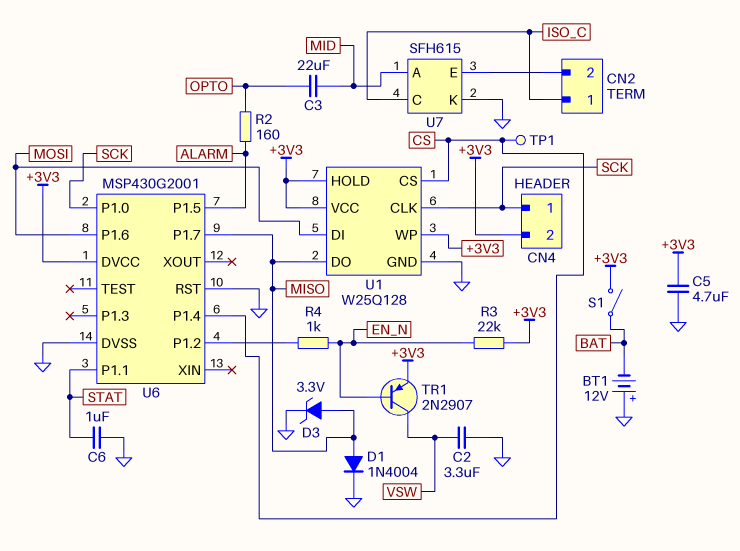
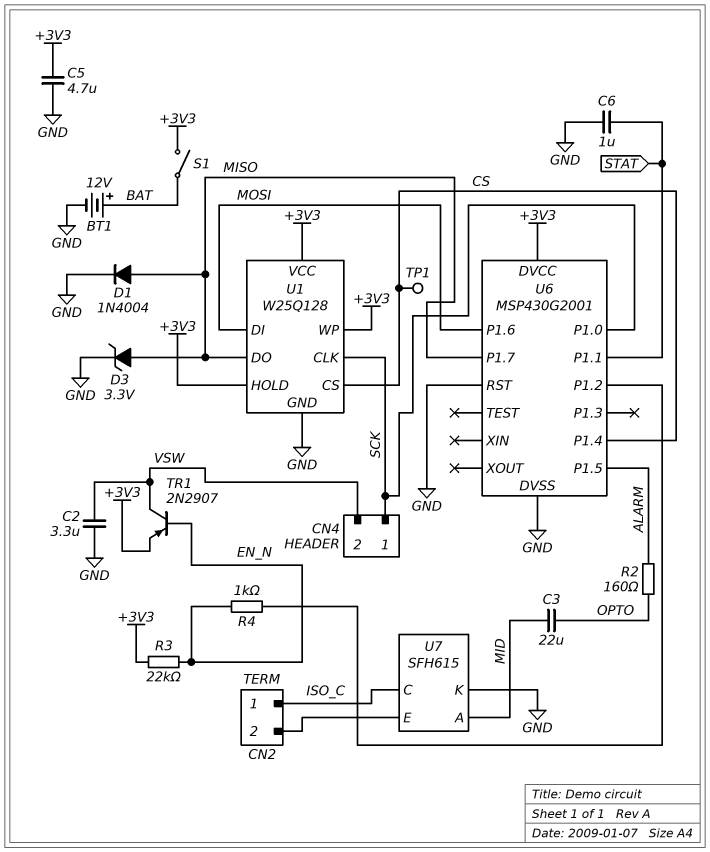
BT1: 12V (plus GND, minus BAT) -> 12V (plus BAT, minus GND)
CN4 pin 2: +3V3 -> VSW

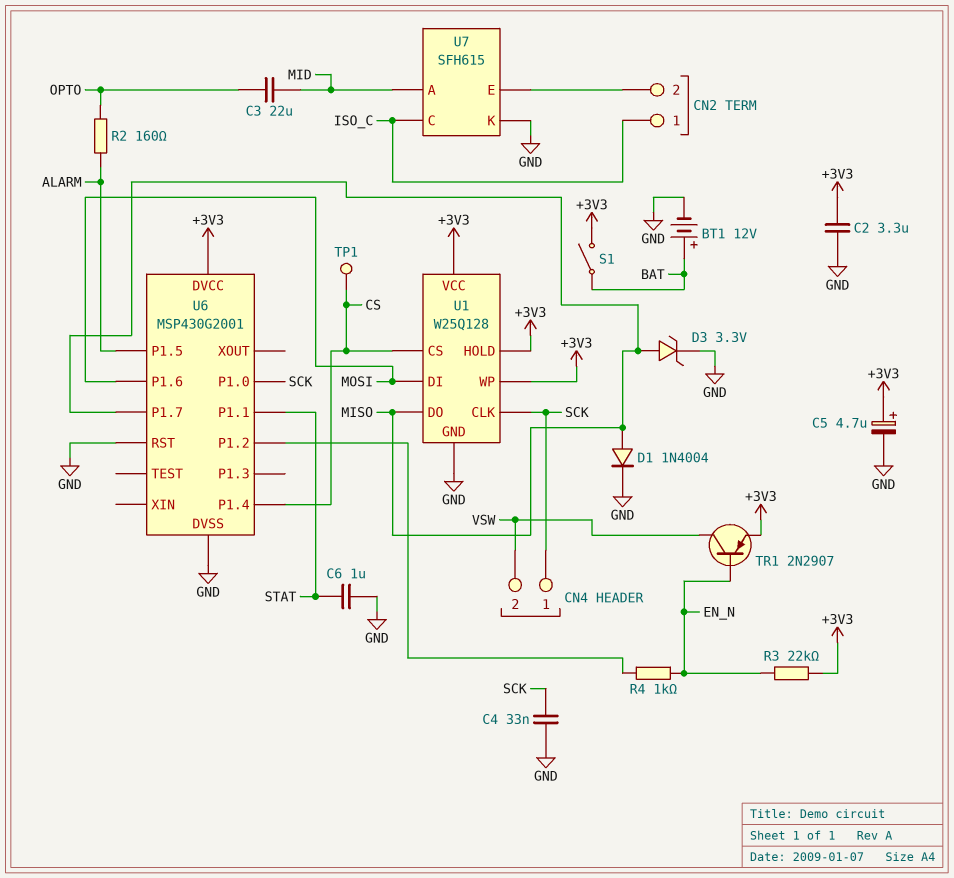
C2: 3.3uF (GND, VSW) -> 3.3uF (+3V3, GND)
C4: none -> 33nF (GND, SCK)
C5: 4.7uF (+3V3, GND) -> 4.7uF (plus +3V3, minus GND)

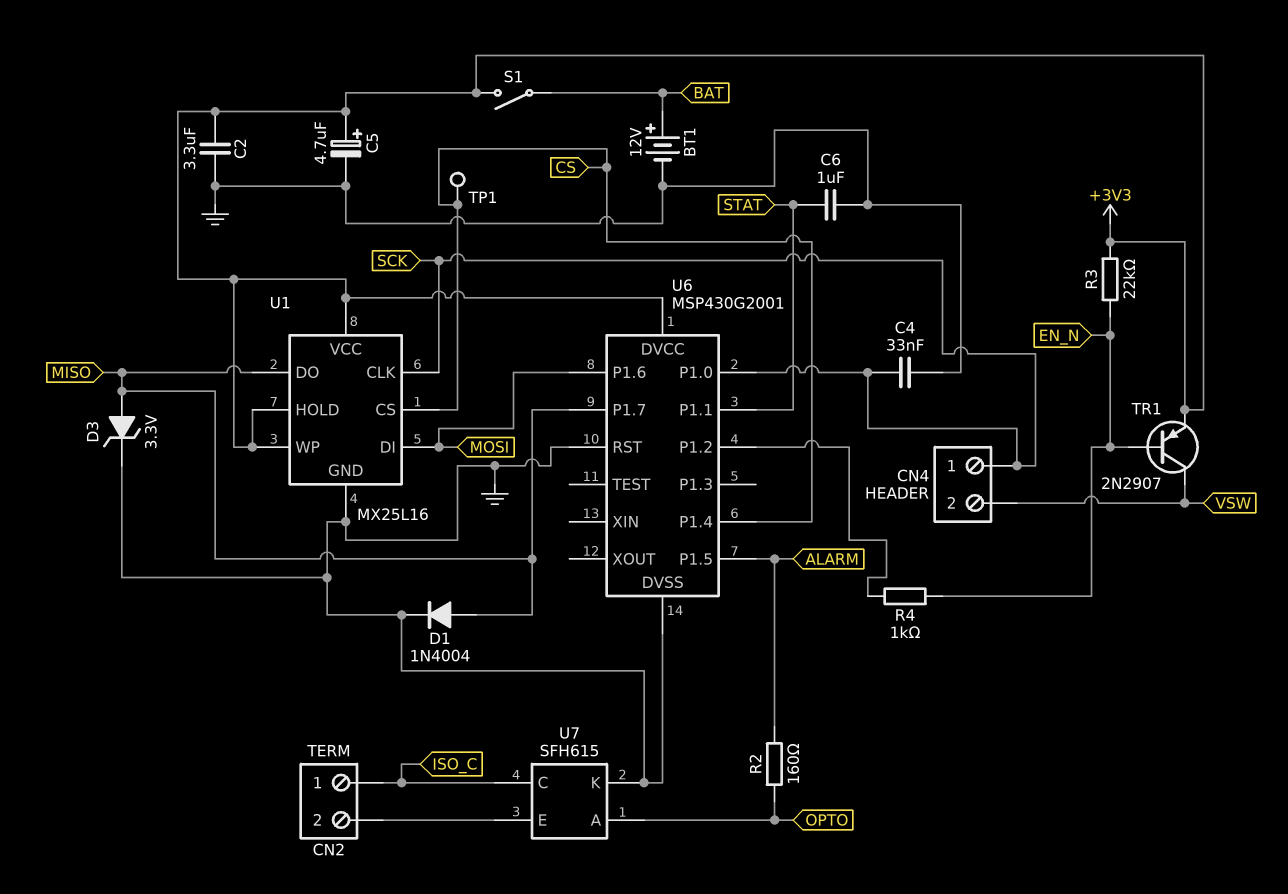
C3: 22uF (MID, OPTO) -> none
U1: W25Q128 -> MX25L16
U7 pin A: MID -> OPTO

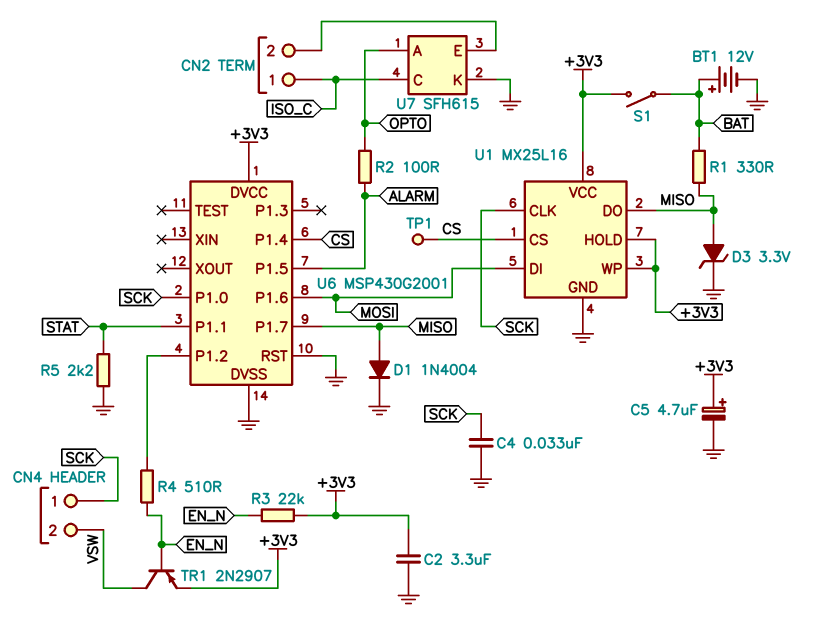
C6: 1uF (GND, STAT) -> none
R1: none -> 330 (BAT, MISO)
R2: 160 (ALARM, OPTO) -> 100 (ALARM, OPTO)
R4: 1k (EN_N, U6/P1.2) -> 510 (EN_N, U6/P1.2)
R5: none -> 2.2k (GND, STAT)

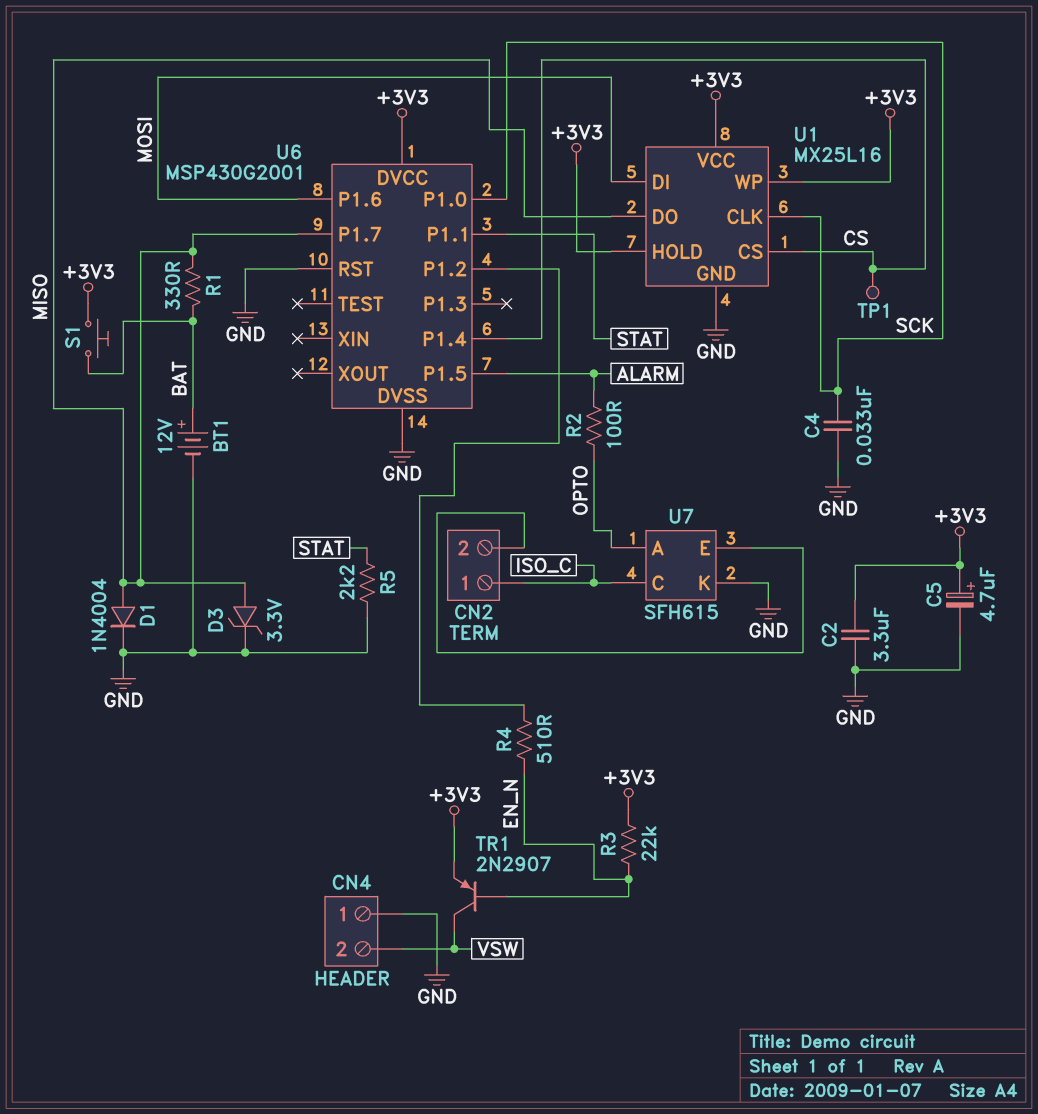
CN4 pin 1: SCK -> GND
S1: switch (+3V3, BAT) -> button (+3V3, BAT)

